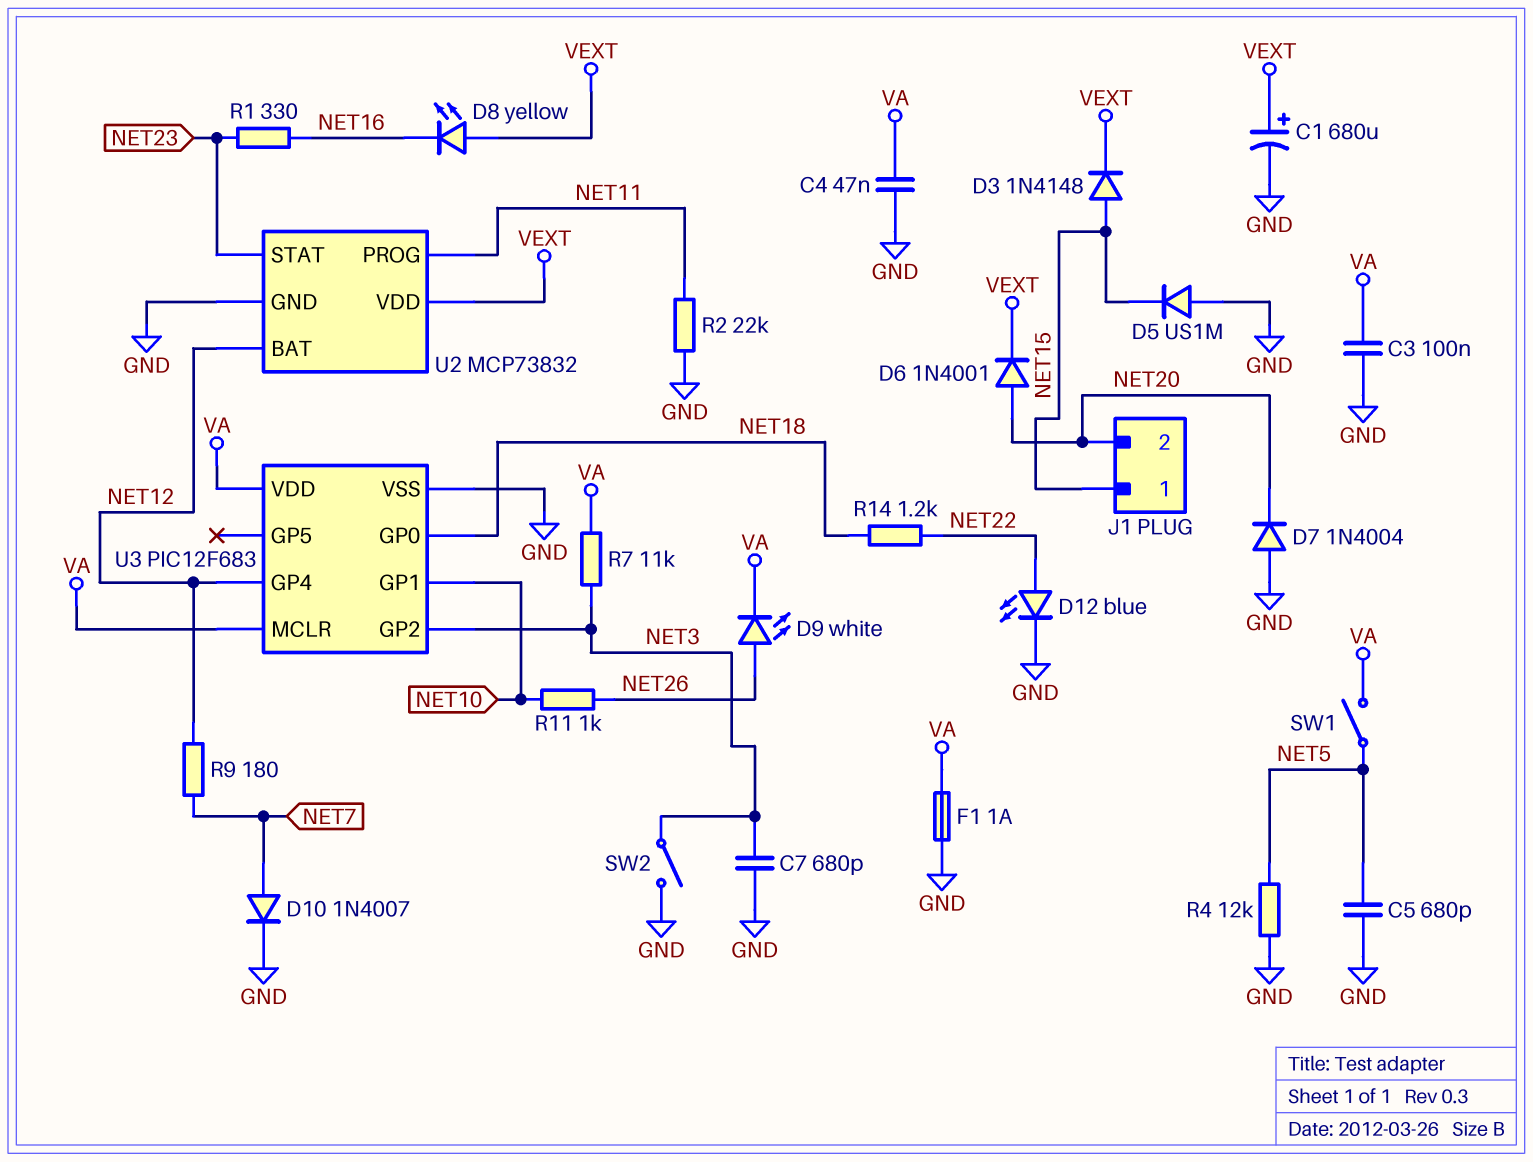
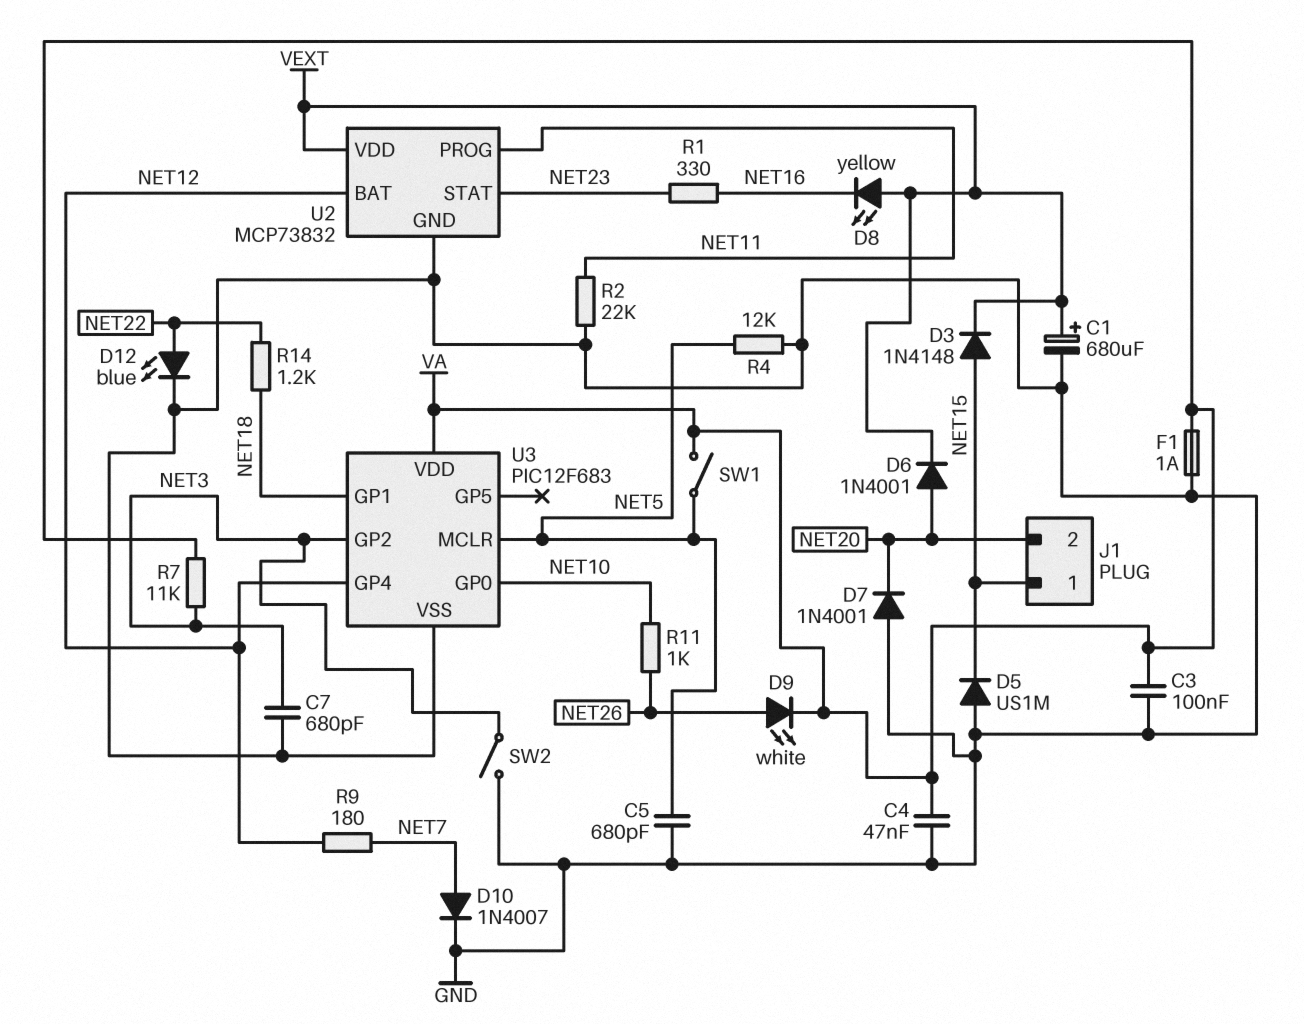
D7: diode 1N4004 (A GND, K NET20) -> diode 1N4001 (A GND, K NET20)
U3 pin GP0: NET18 -> NET10
U3 pin GP1: NET10 -> NET18
U3 pin MCLR: VA -> NET5

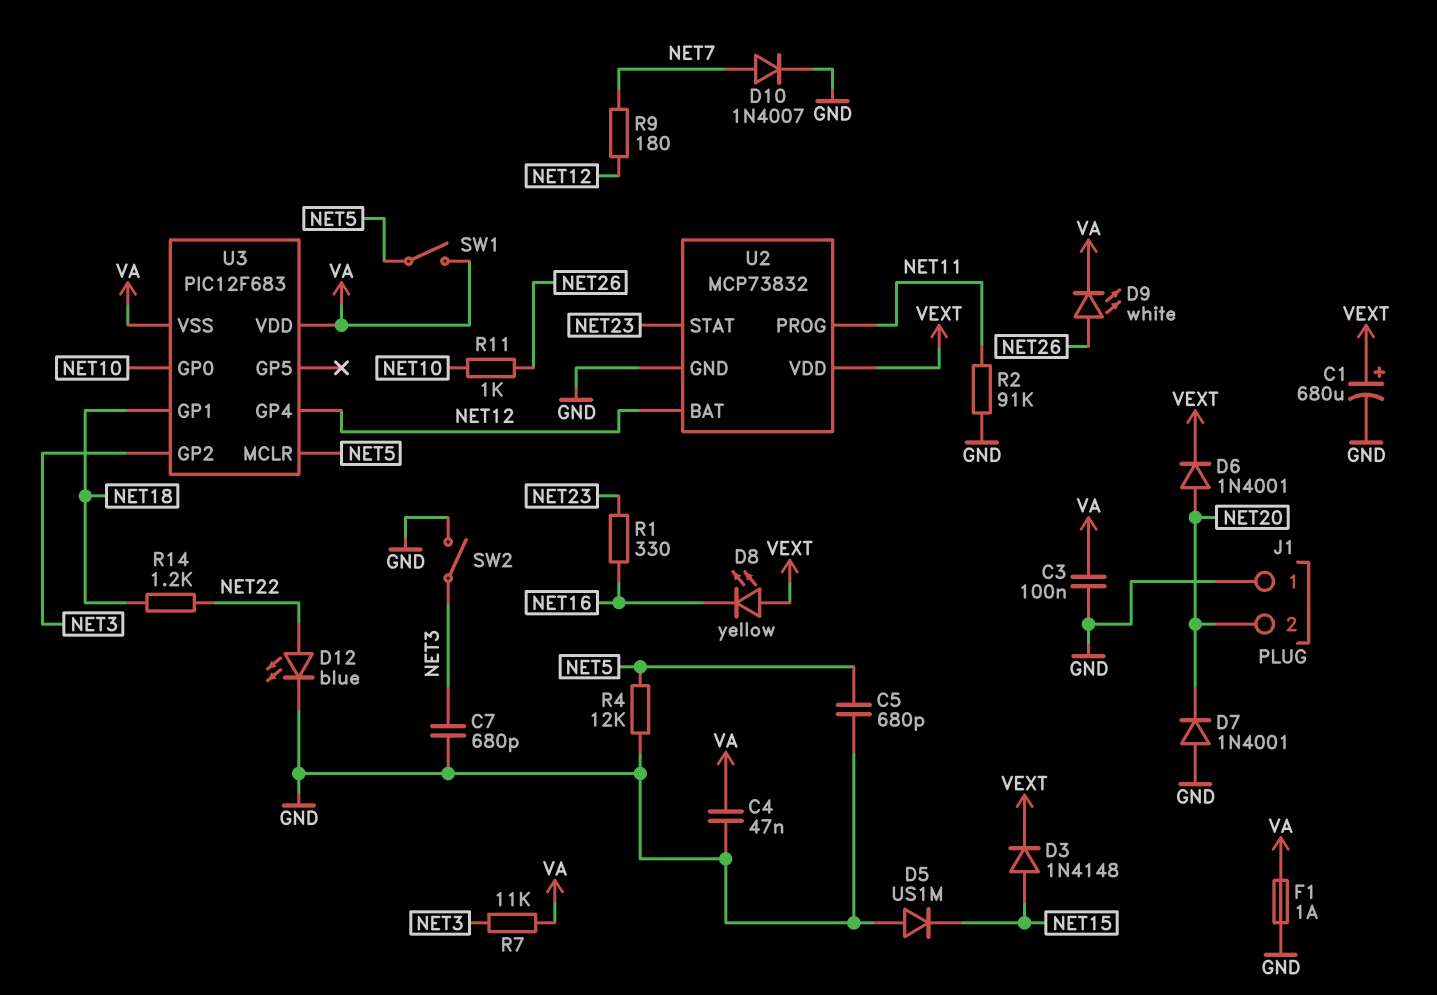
J1 pin 1: NET15 -> GND
R2: 22k (GND, NET11) -> 91k (GND, NET11)
U3 pin VSS: GND -> VA

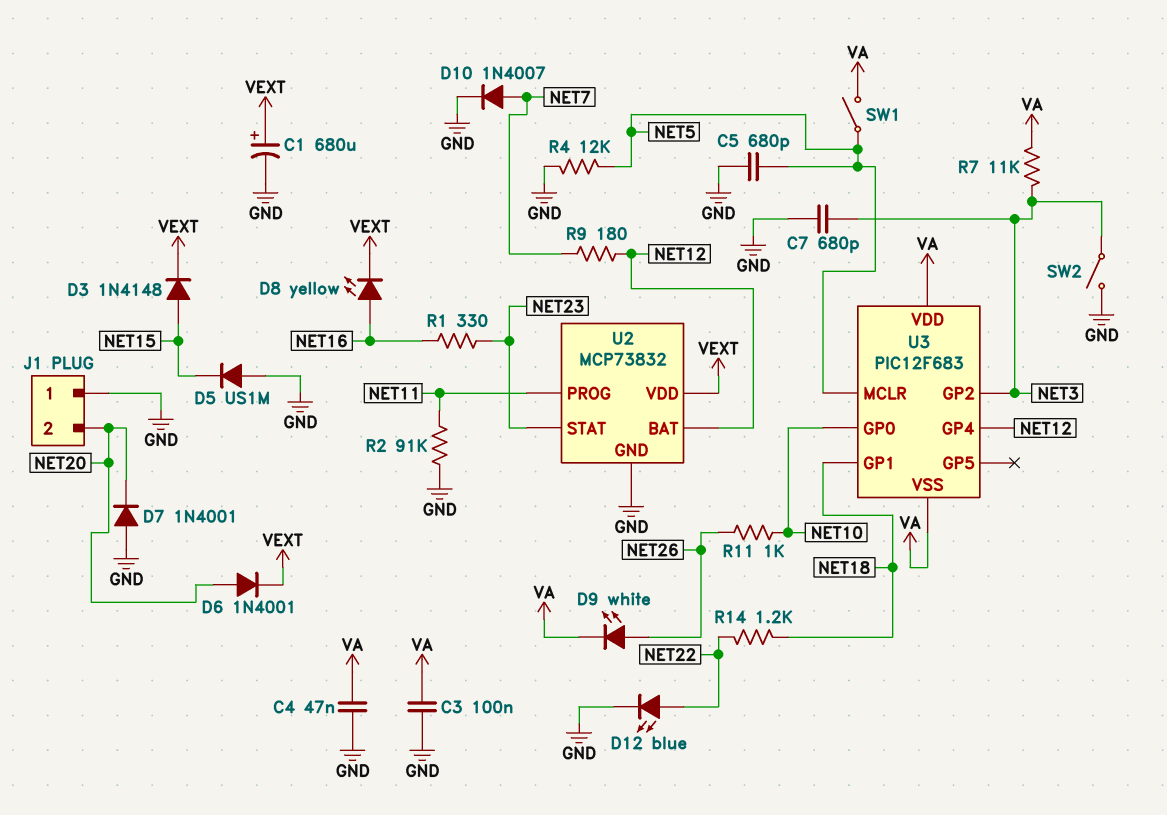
D8: LED yellow (A VEXT, K NET16) -> LED yellow (A NET16, K VEXT)
F1: 1A (GND, VA) -> none

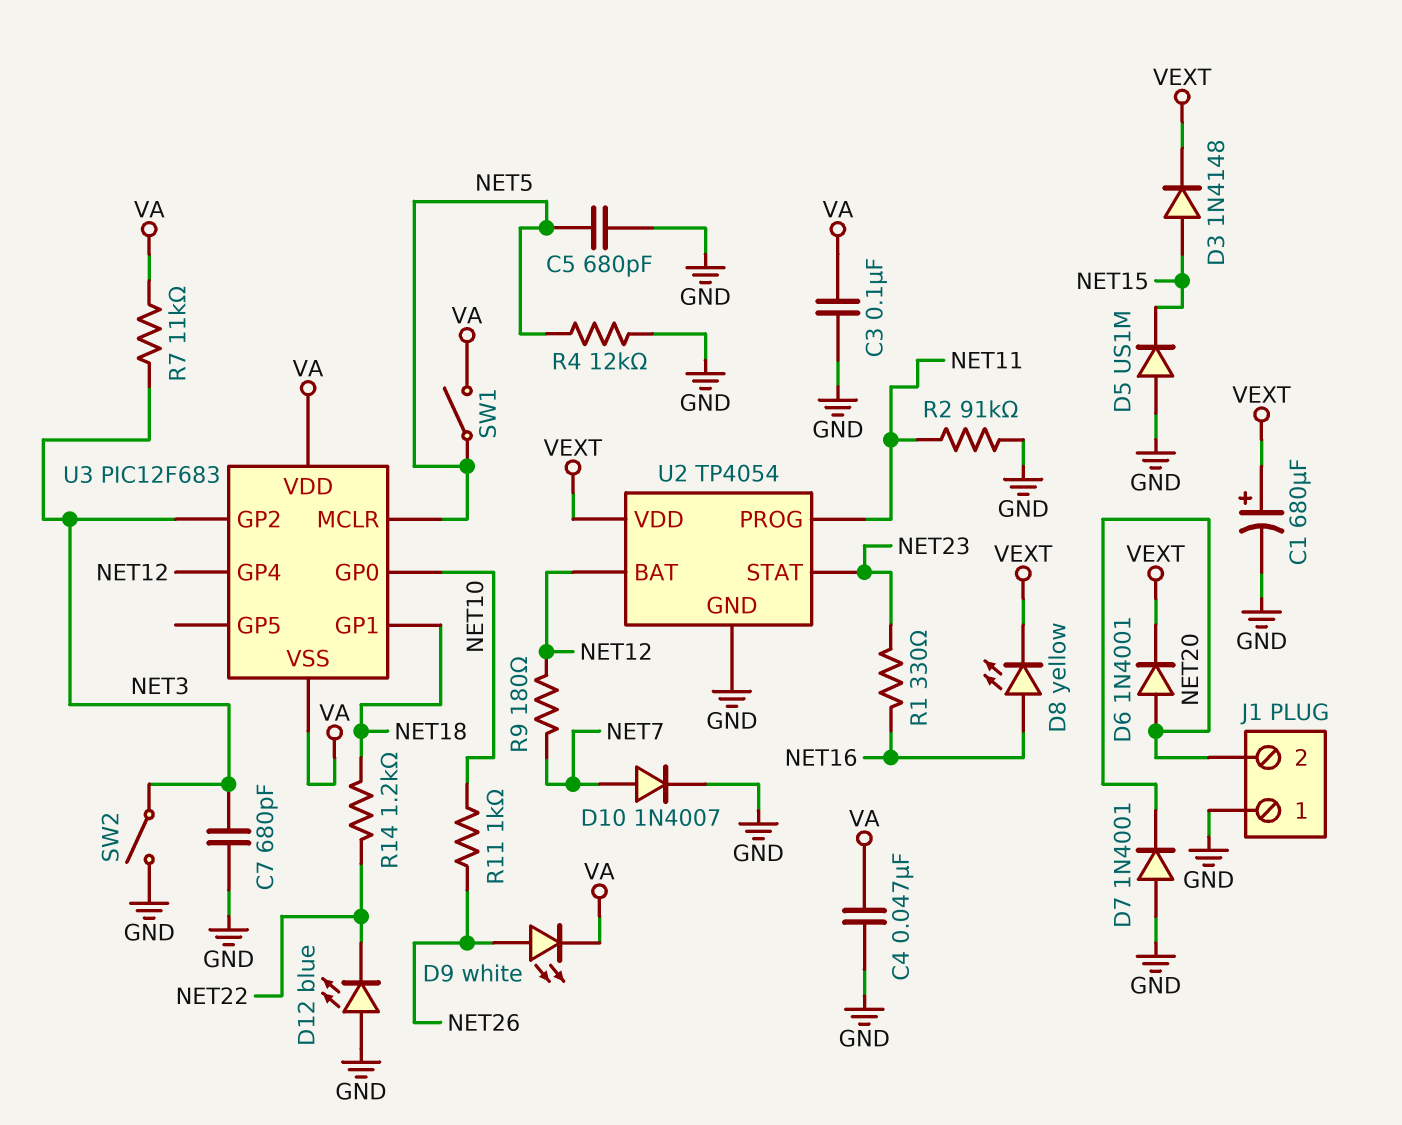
D12: LED blue (A NET22, K GND) -> LED blue (A GND, K NET22)
U2: MCP73832 -> TP4054

